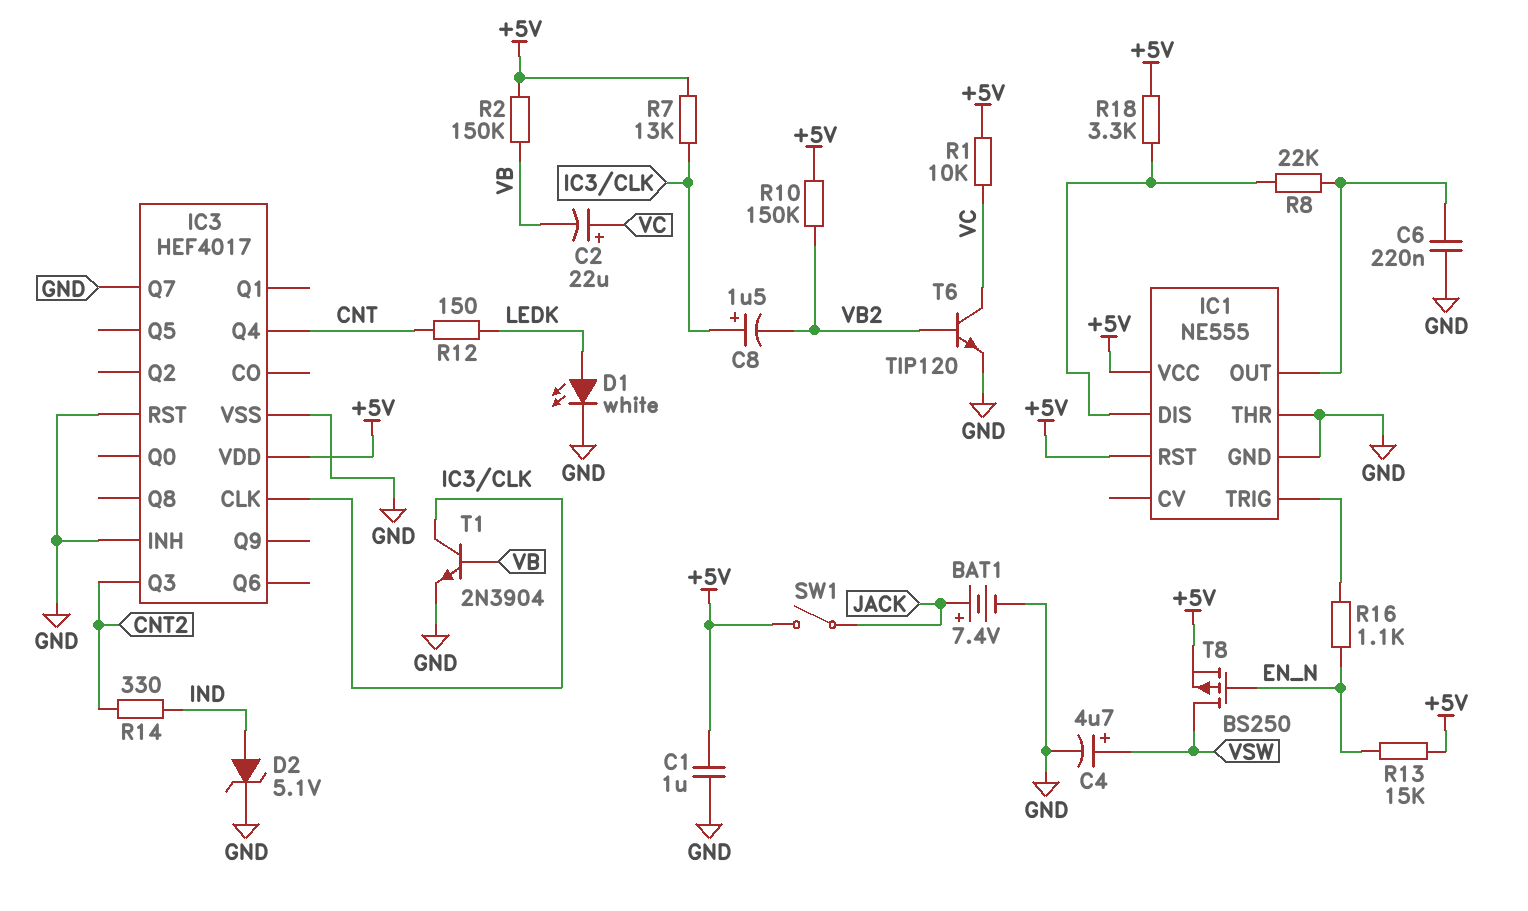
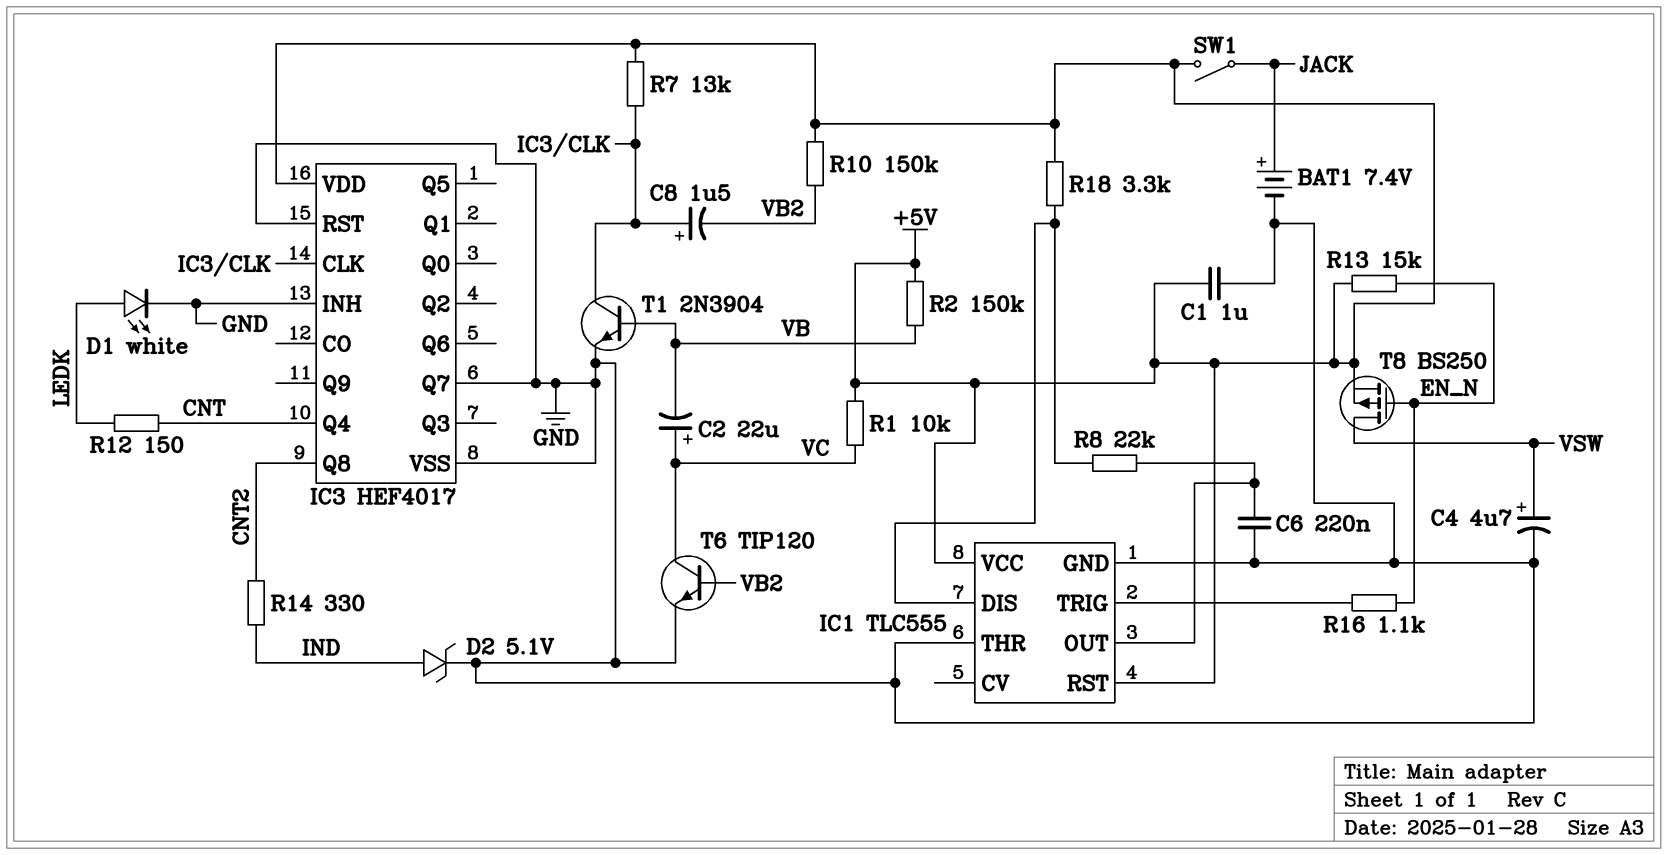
IC1: NE555 -> TLC555
IC3 pin Q3: CNT2 -> none
IC3 pin Q8: none -> CNT2

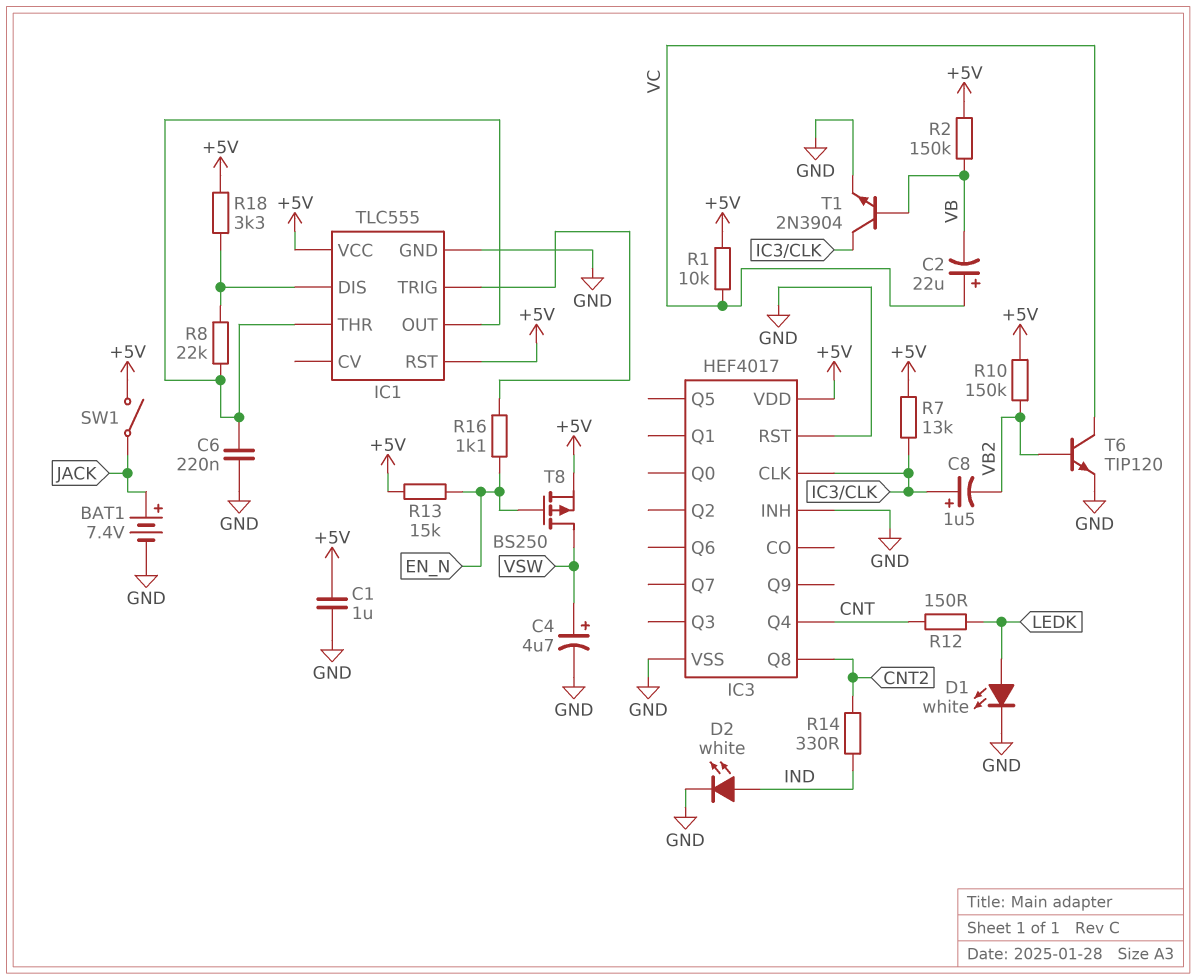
D2: zener 5.1V (A IND, K GND) -> LED white (A IND, K GND)
IC1 pin THR: GND -> IC1/OUT
IC3 pin Q7: GND -> none

